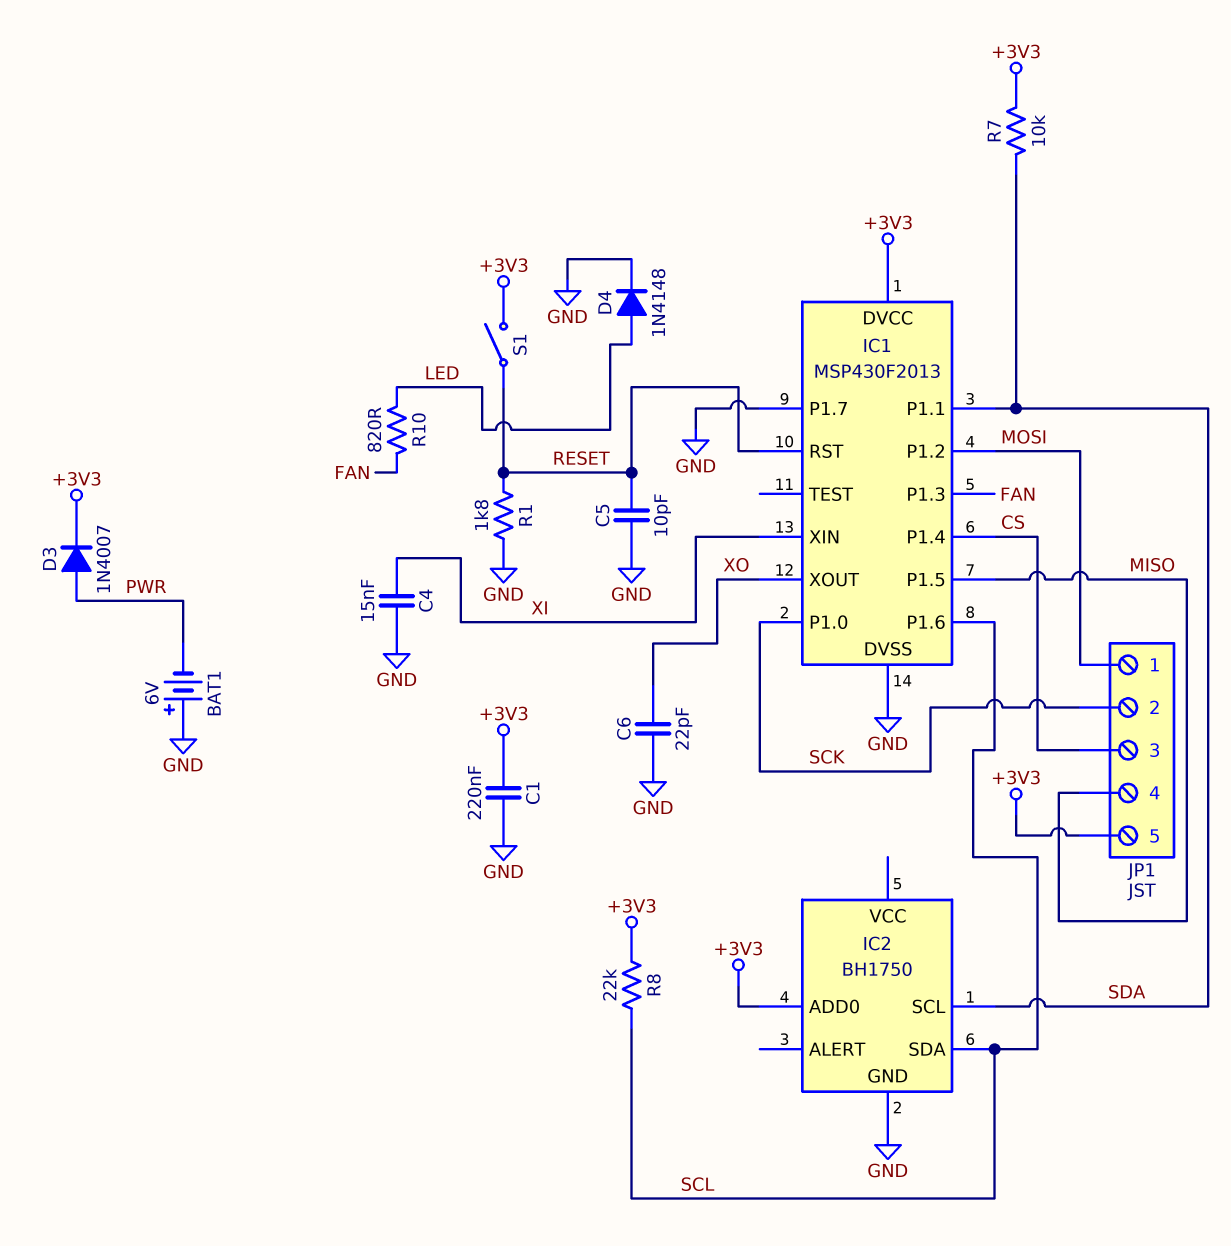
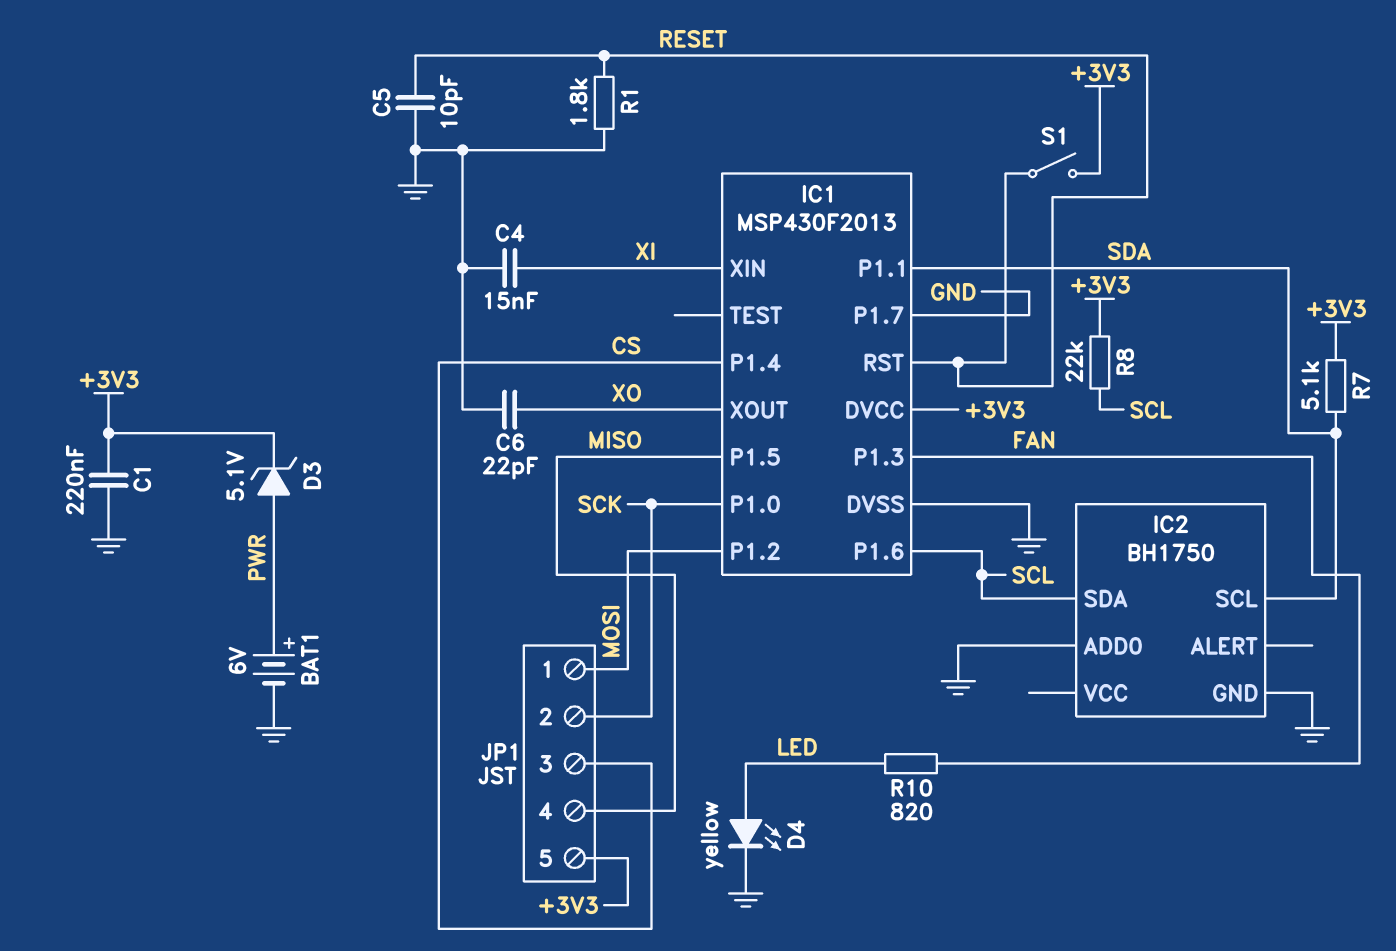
BAT1: 6V (plus GND, minus PWR) -> 6V (plus PWR, minus GND)
D3: diode 1N4007 (A PWR, K +3V3) -> zener 5.1V (A PWR, K +3V3)
D4: diode 1N4148 (A LED, K GND) -> LED yellow (A LED, K GND)
IC2 pin ADD0: +3V3 -> GND
R7: 10k (+3V3, SDA) -> 5.1k (+3V3, SDA)

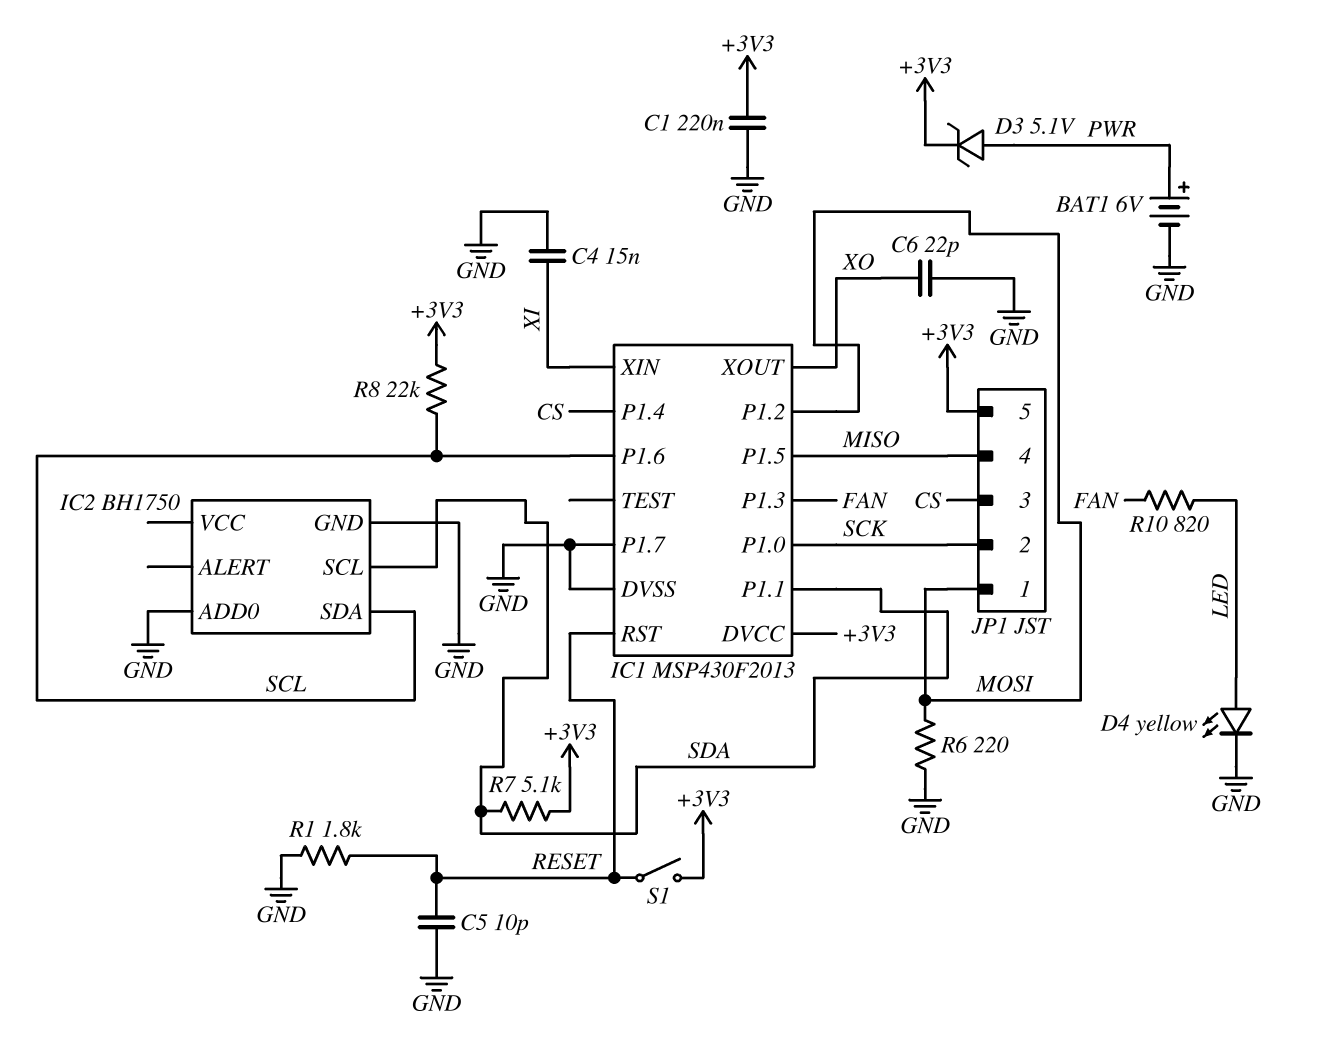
R6: none -> 220 (GND, MOSI)

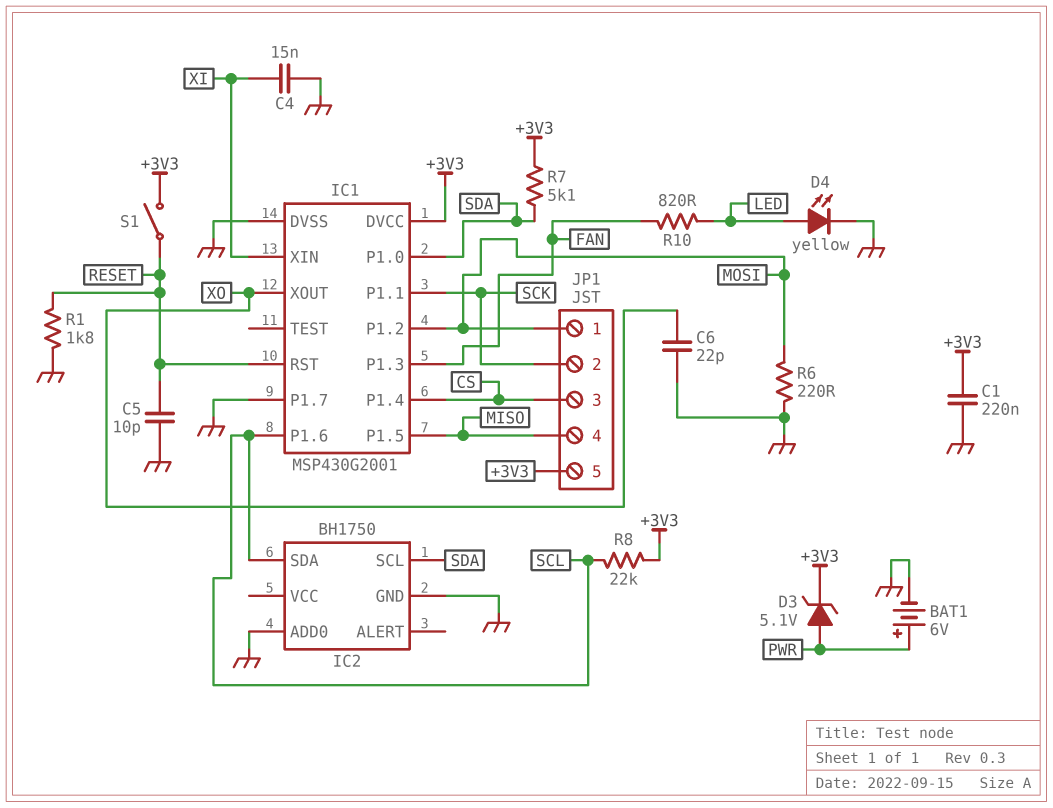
IC1: MSP430F2013 -> MSP430G2001
IC1 pin P1.0: SCK -> SDA
IC1 pin P1.1: SDA -> SCK

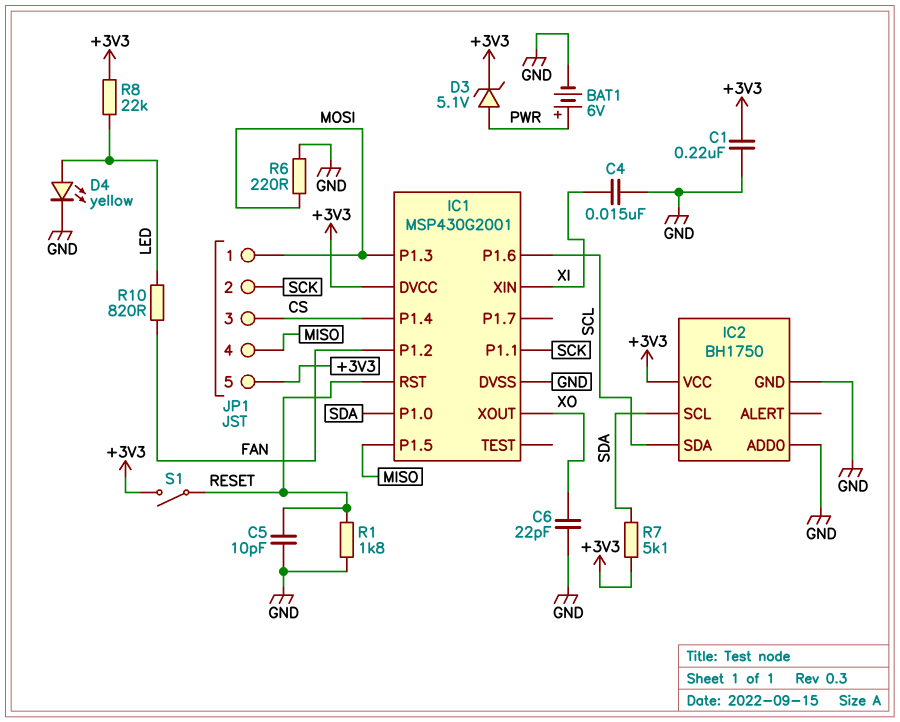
IC1 pin P1.2: MOSI -> FAN
IC1 pin P1.3: FAN -> MOSI
IC1 pin P1.7: GND -> none
IC2 pin VCC: none -> +3V3
R8: 22k (+3V3, SCL) -> 22k (+3V3, LED)

